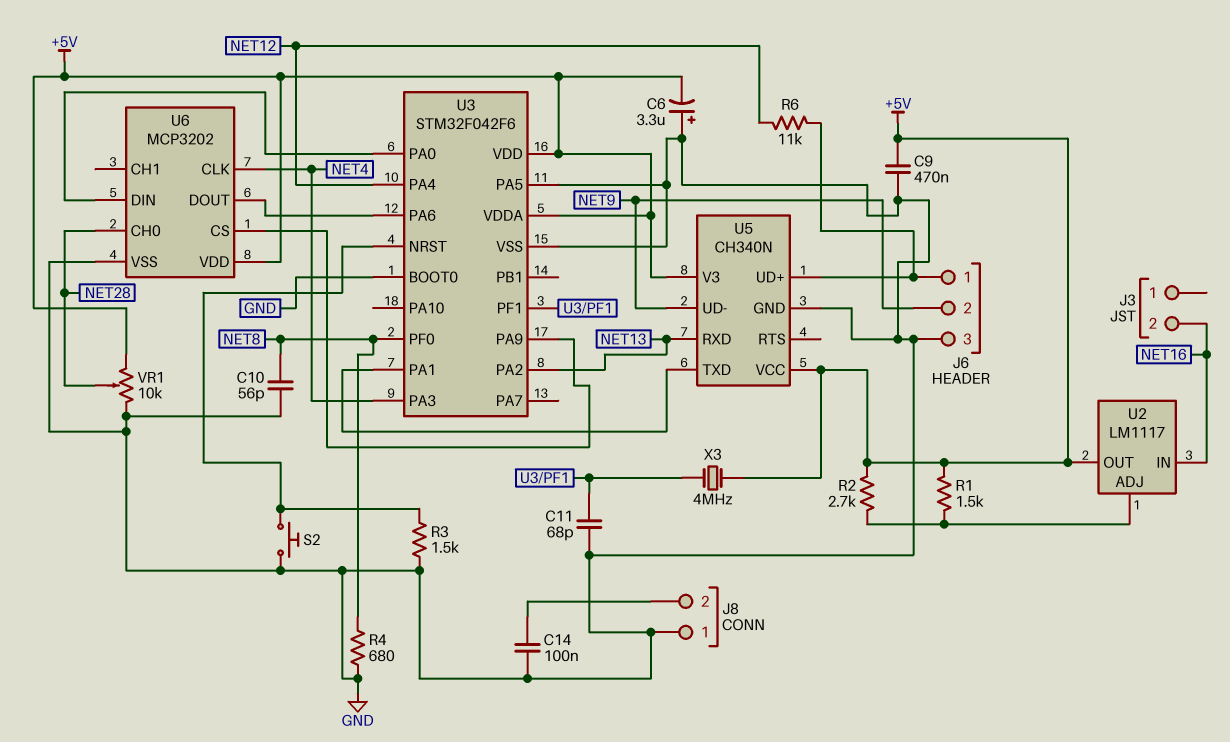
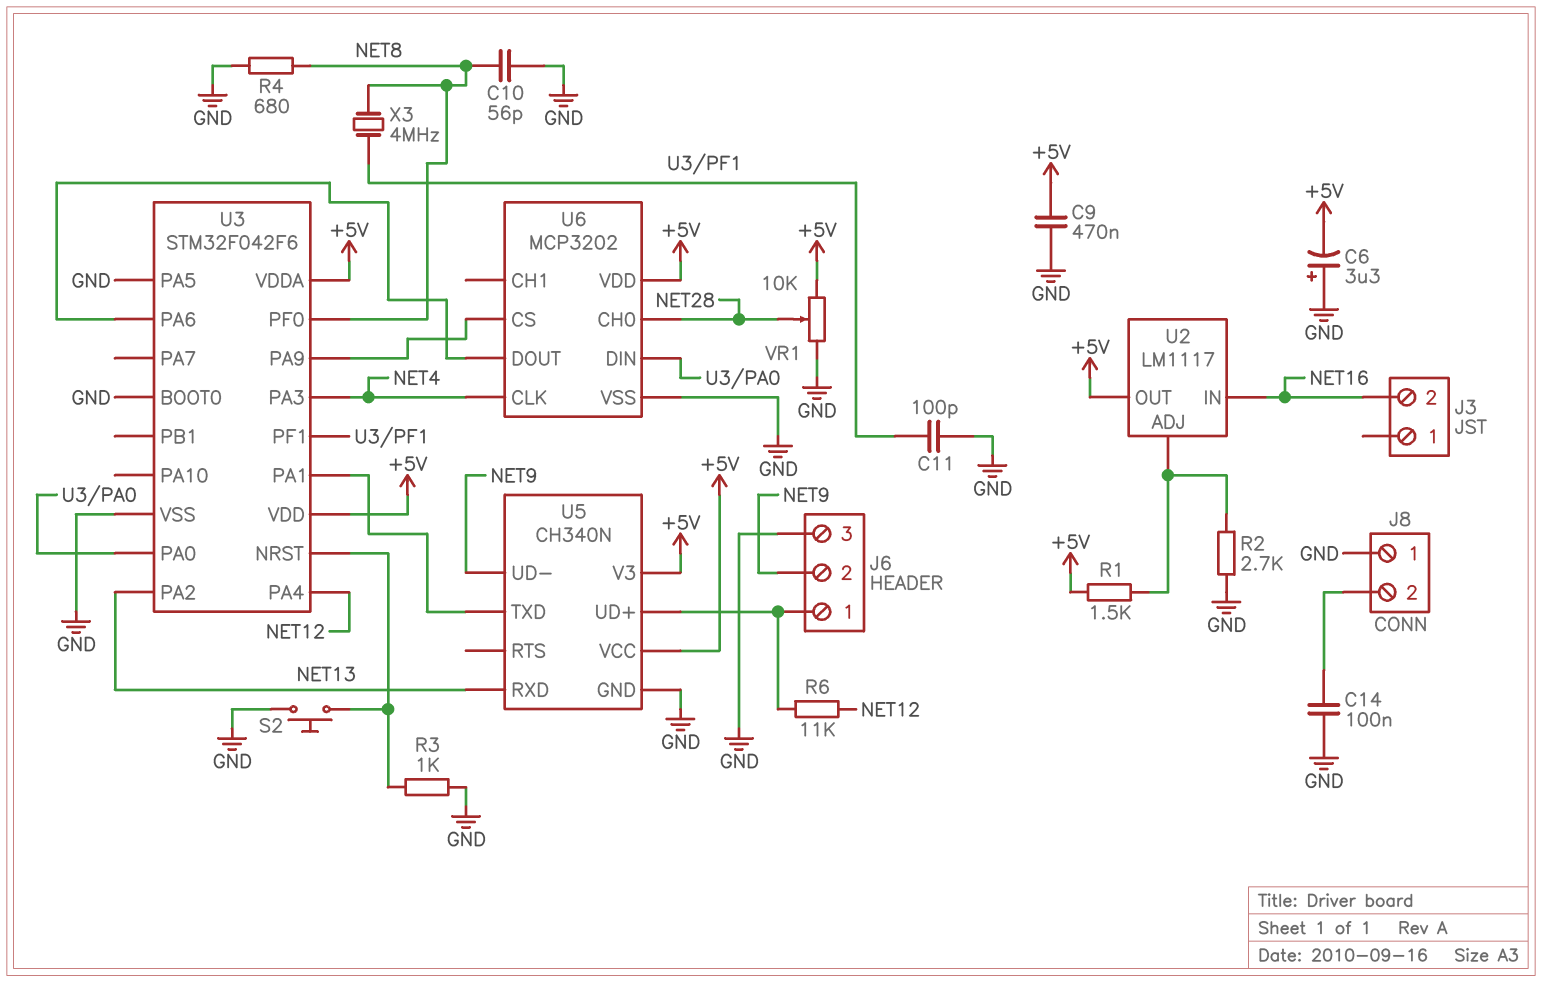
C11: 68pF (GND, U3/PF1) -> 100pF (GND, U3/PF1)
R2: 2.7k (+5V, U2/ADJ) -> 2.7k (GND, U2/ADJ)
R3: 1.5k (GND, U3/NRST) -> 1k (GND, U3/NRST)
X3: 4MHz (+5V, U3/PF1) -> 4MHz (NET8, U3/PF1)

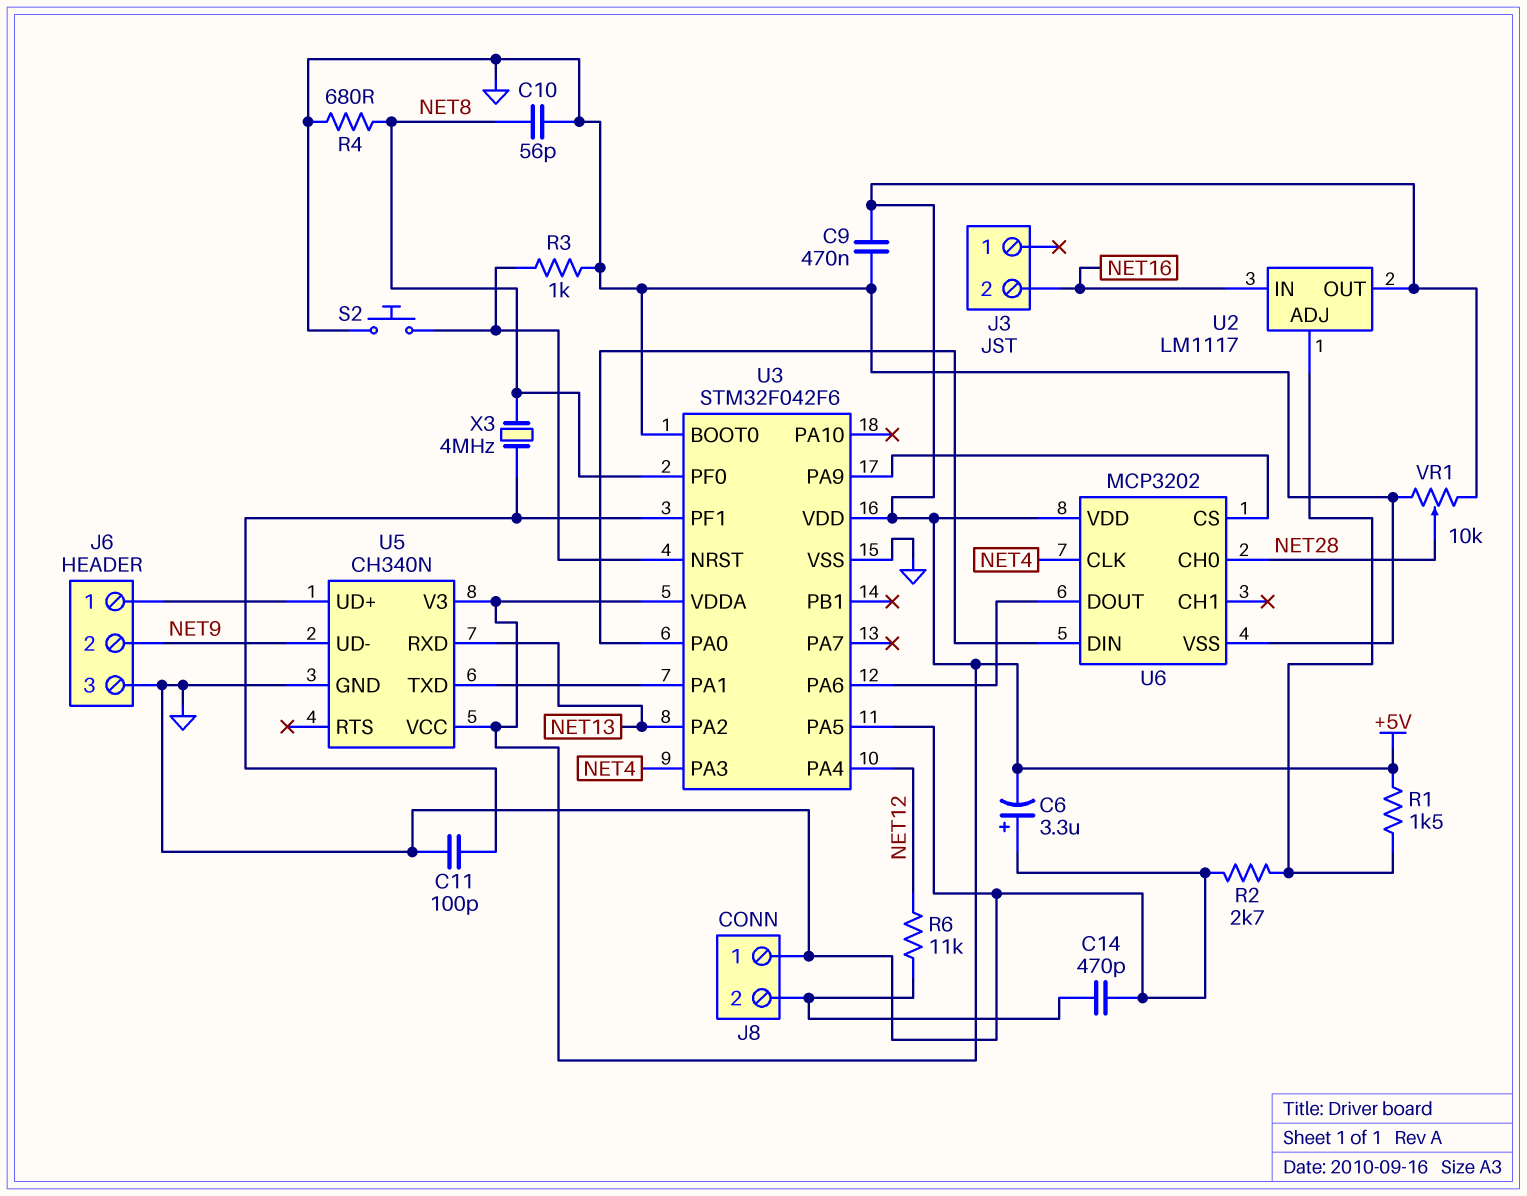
C14: 100nF (GND, J8/2) -> 470pF (GND, J8/2)
R6: 11k (J6/1, NET12) -> 11k (J8/2, NET12)

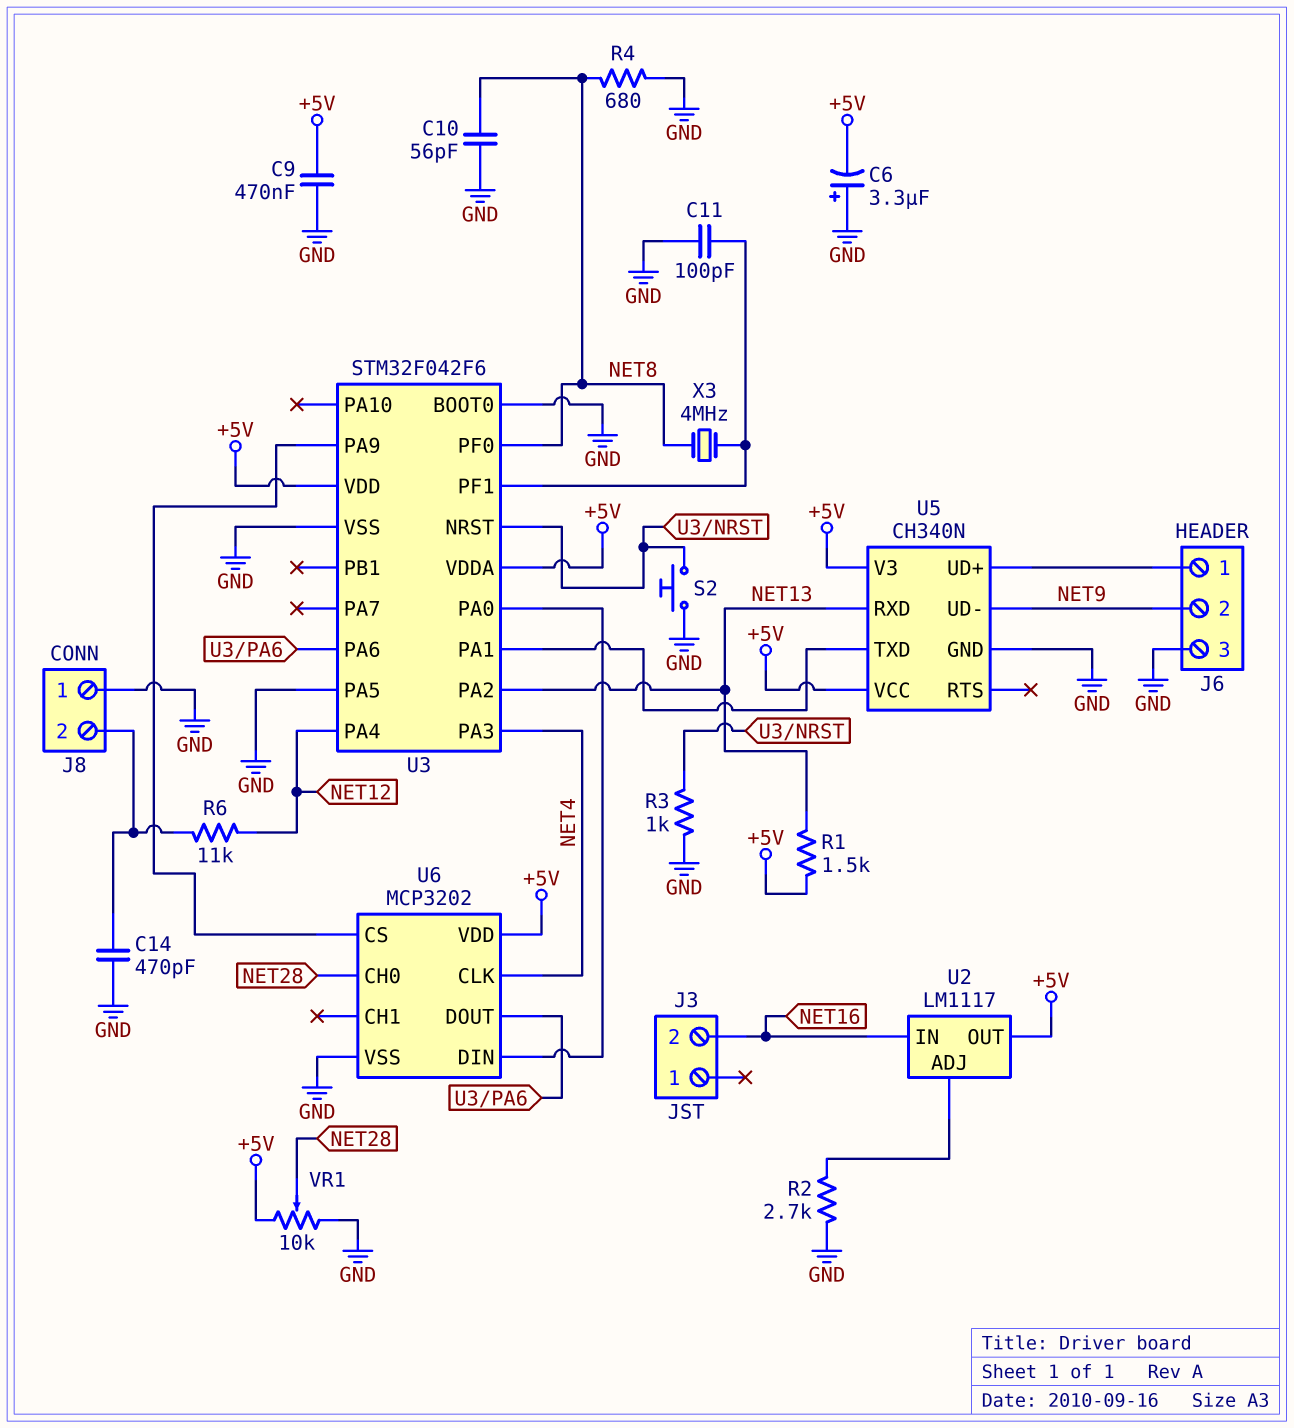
R1: 1.5k (+5V, U2/ADJ) -> 1.5k (+5V, NET13)

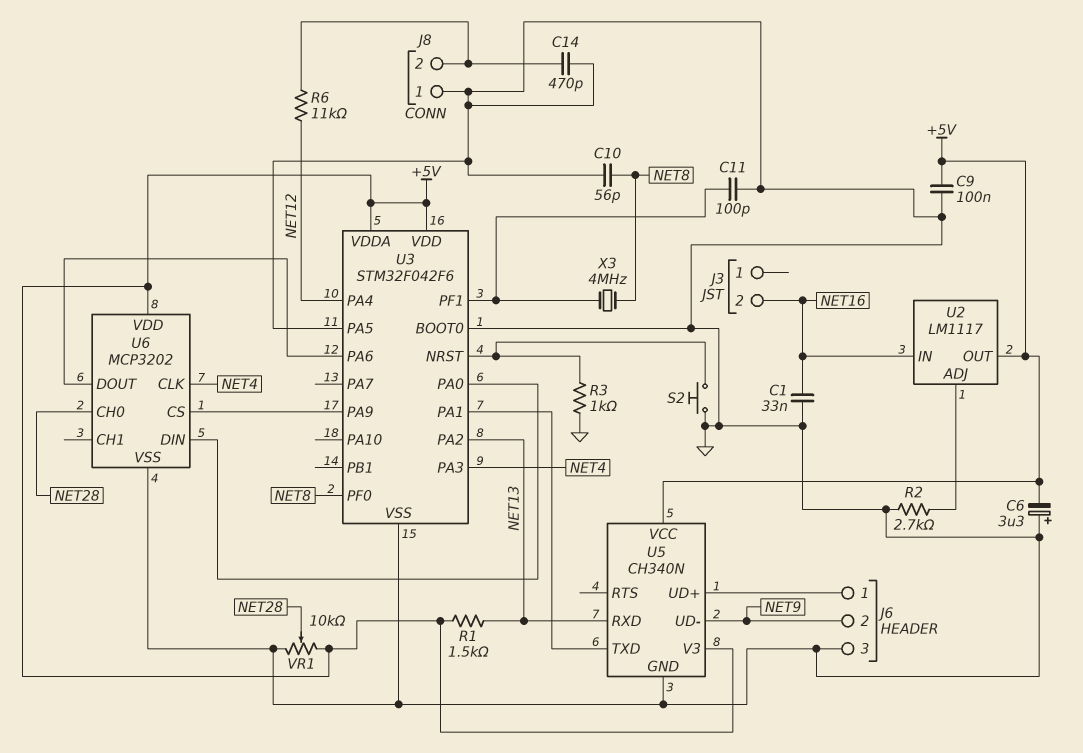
C1: none -> 33nF (GND, NET16)
C9: 470nF (+5V, GND) -> 100nF (+5V, GND)
R4: 680 (GND, NET8) -> none

